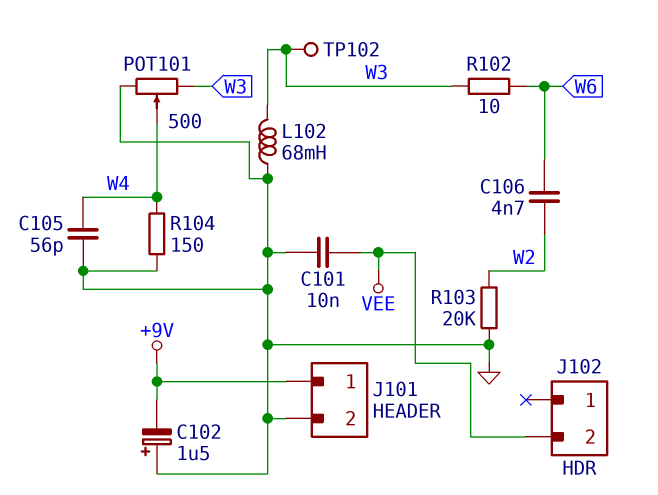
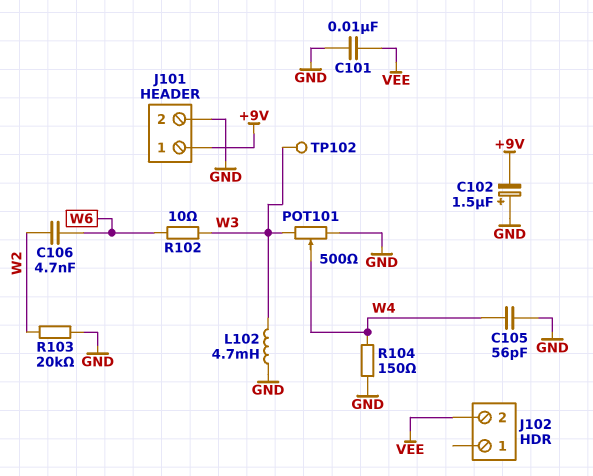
L102: 68mH (GND, W3) -> 4.7mH (GND, W3)

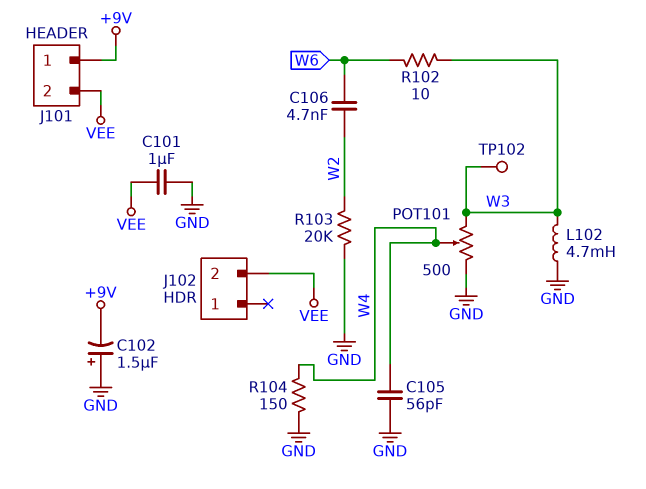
C101: 10nF (GND, VEE) -> 1uF (GND, VEE)
J101 pin 2: GND -> VEE

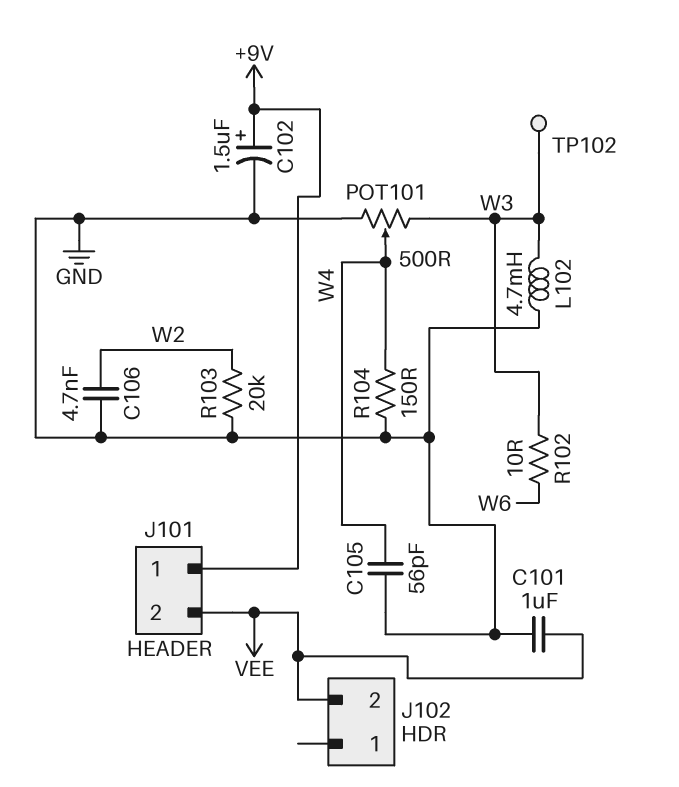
C102: 1.5uF (plus GND, minus +9V) -> 1.5uF (plus +9V, minus GND)
C106: 4.7nF (W2, W6) -> 4.7nF (GND, W2)

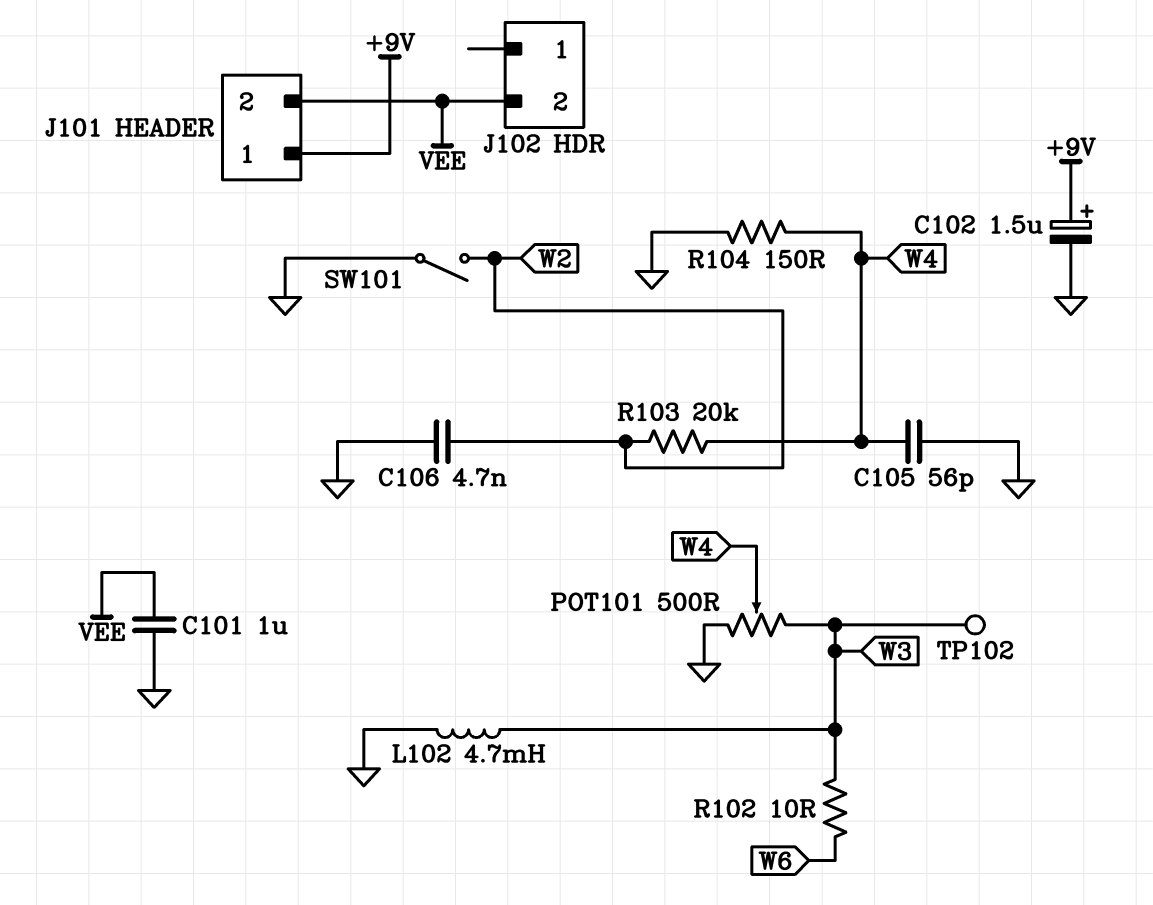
R103: 20k (GND, W2) -> 20k (W2, W4)
SW101: none -> switch (GND, W2)

